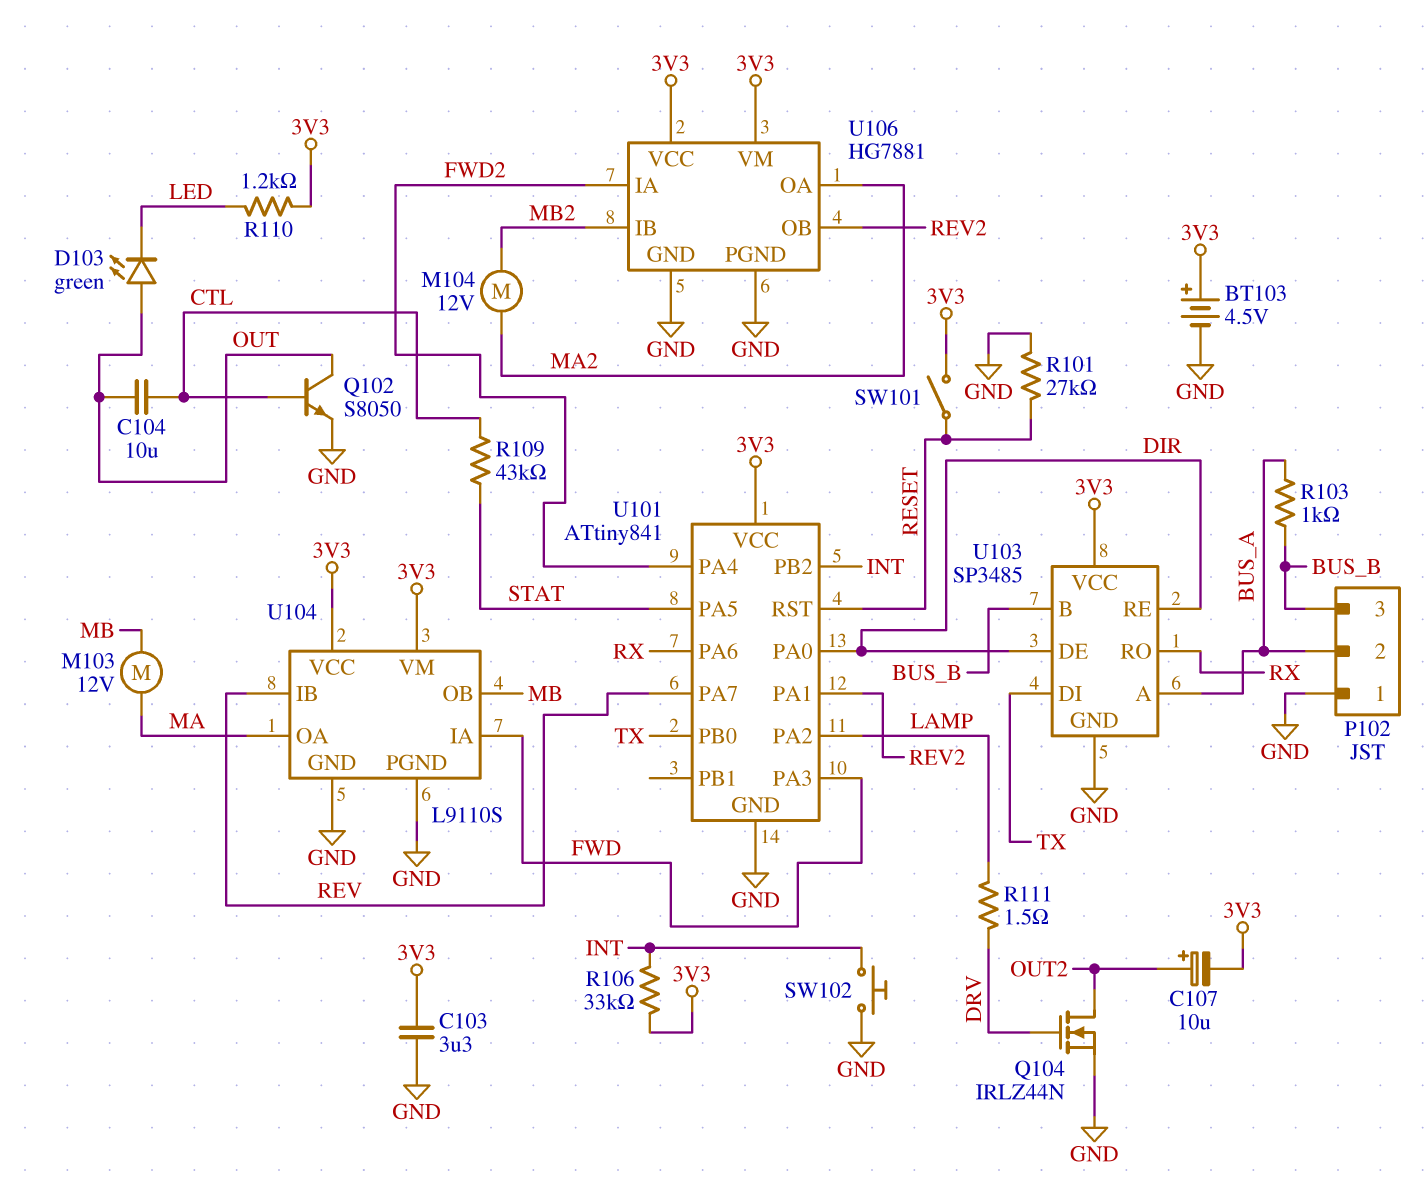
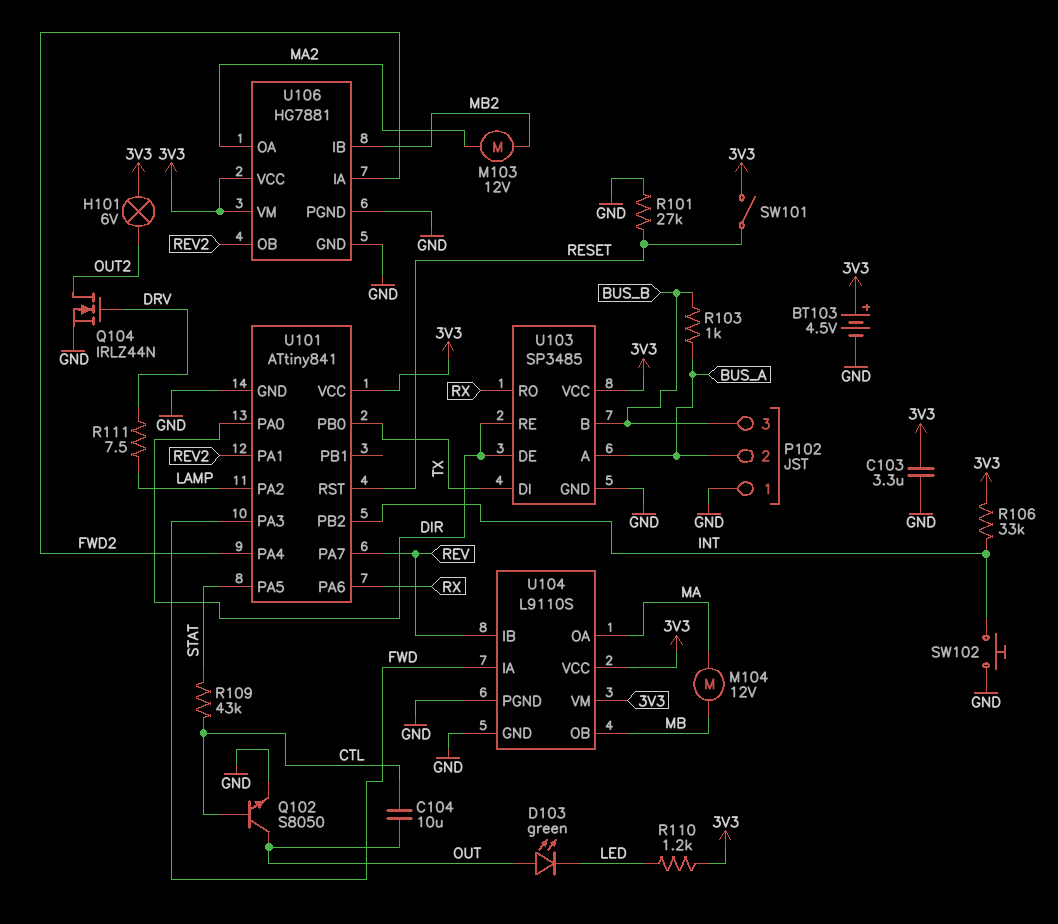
C107: 10uF (plus OUT2, minus 3V3) -> none
H101: none -> lamp 6V (3V3, OUT2)
M103: motor 12V (MA, MB) -> motor 12V (MA2, MB2)
M104: motor 12V (MA2, MB2) -> motor 12V (MA, MB)
R111: 1.5 (DRV, LAMP) -> 7.5 (DRV, LAMP)

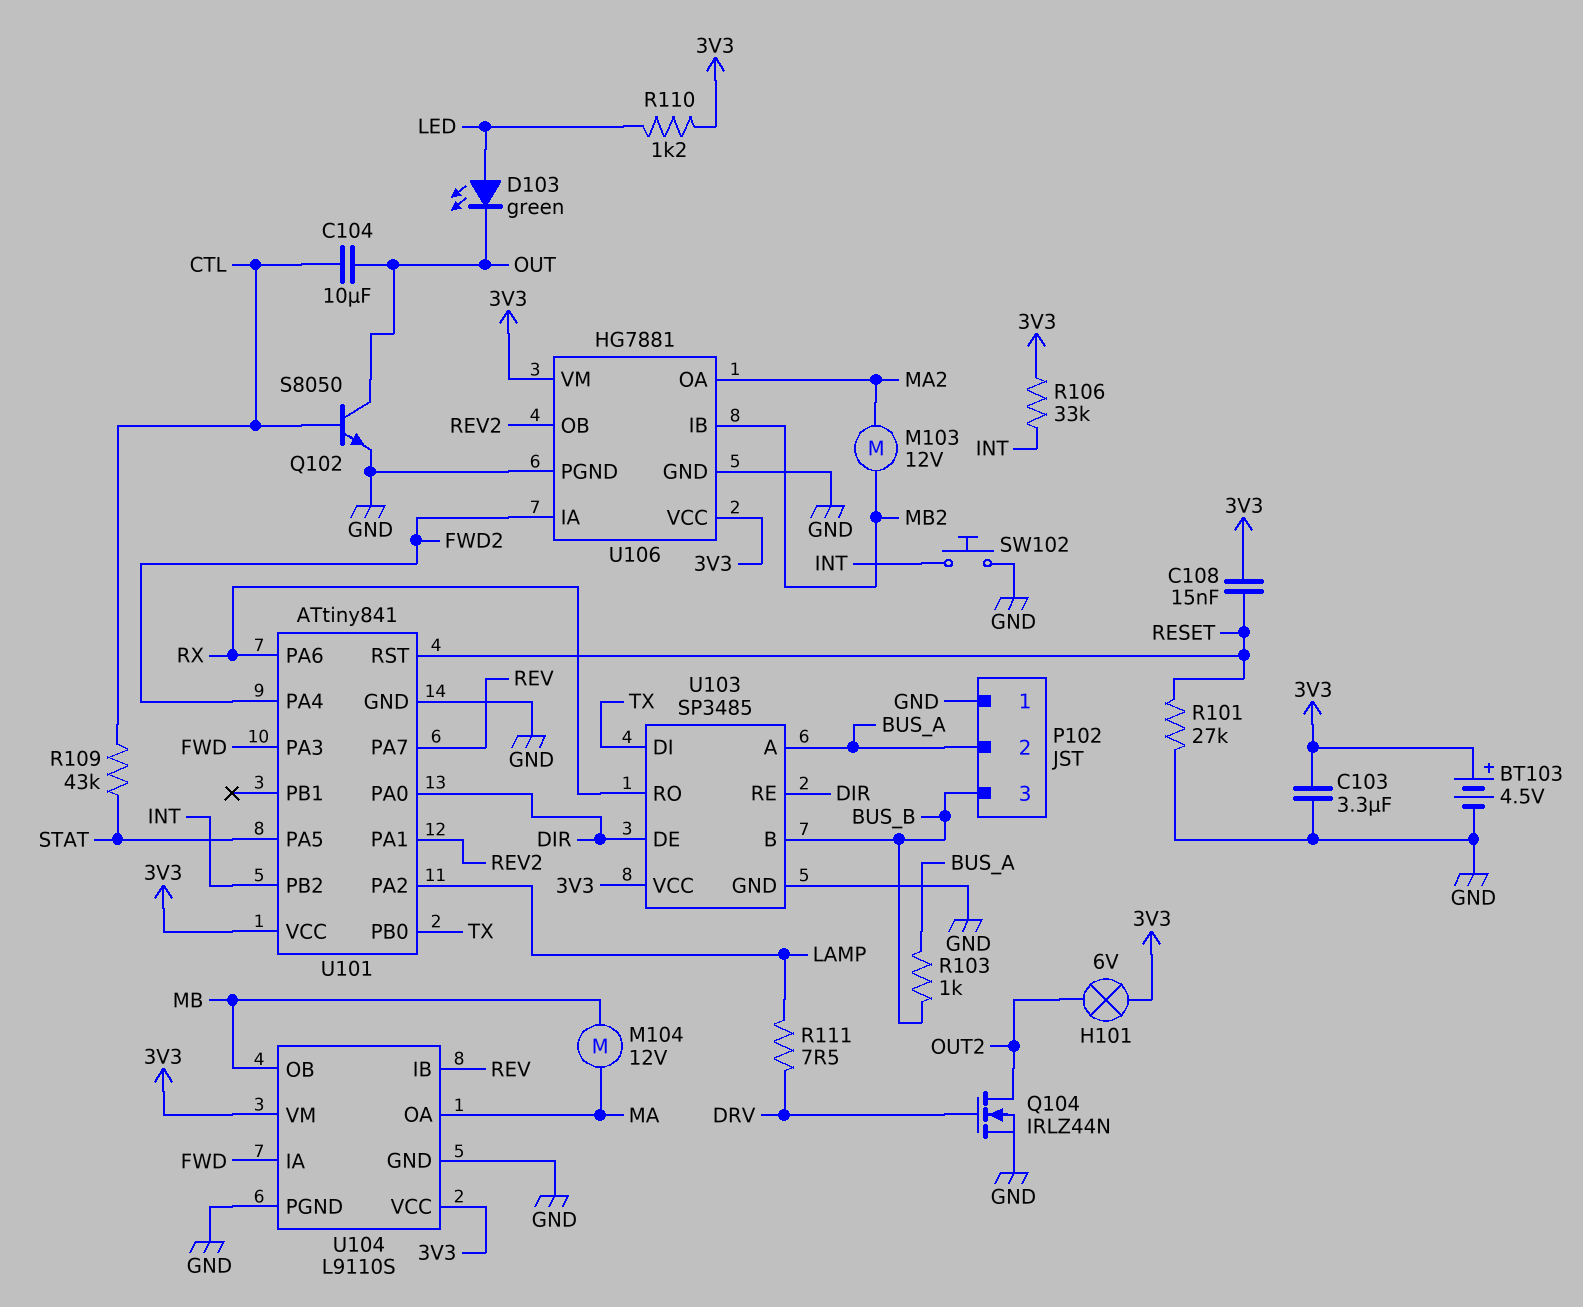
C108: none -> 15nF (3V3, RESET)
D103: LED green (A OUT, K LED) -> LED green (A LED, K OUT)
SW101: switch (3V3, RESET) -> none

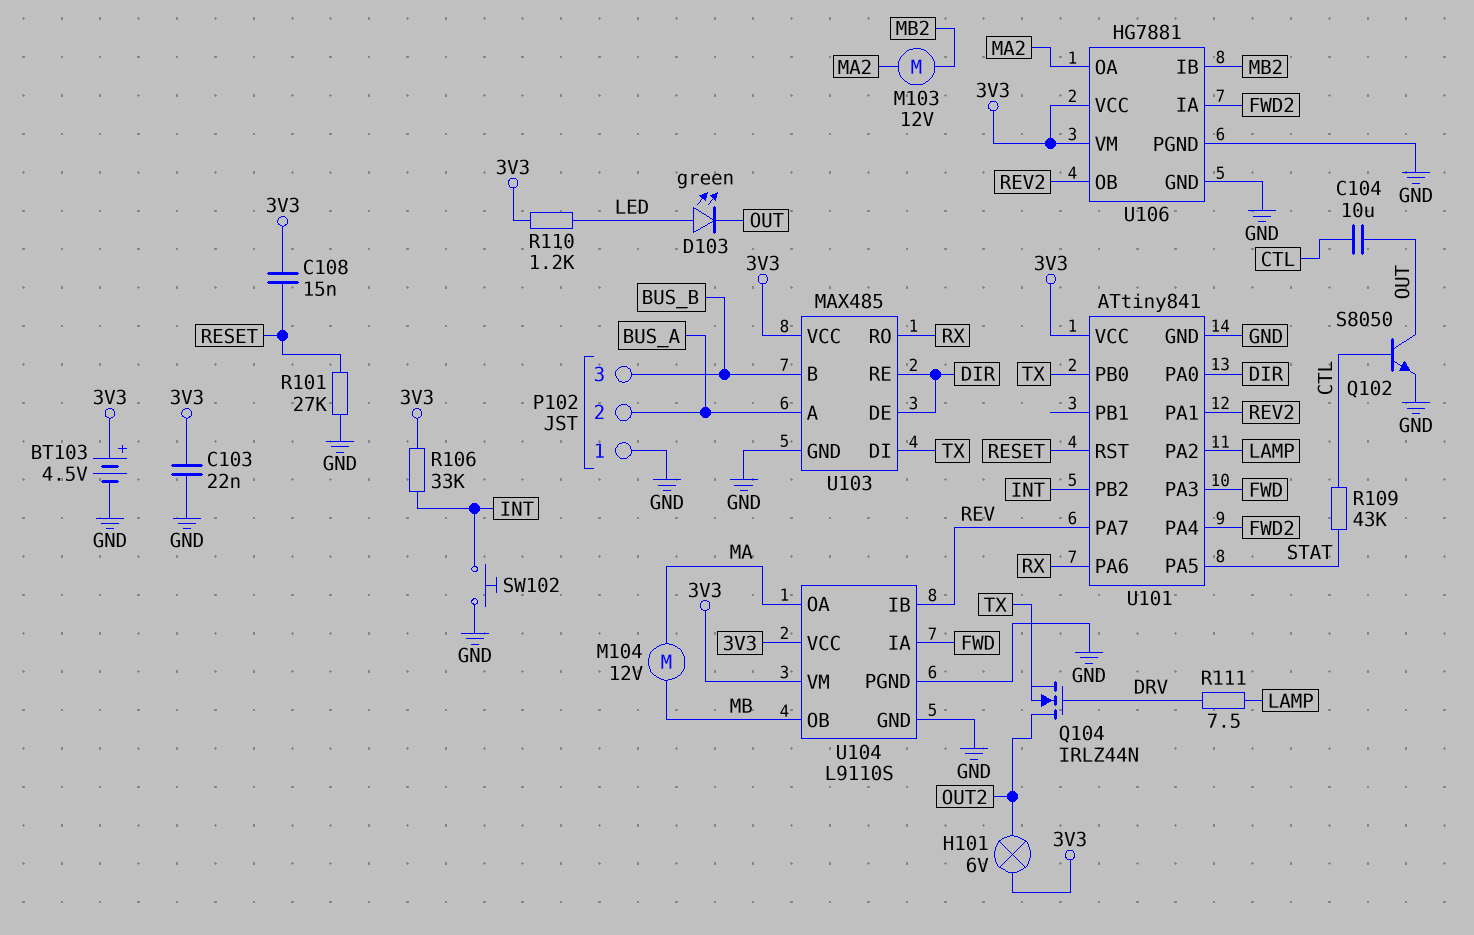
C103: 3.3uF (3V3, GND) -> 22nF (3V3, GND)
Q104: NMOS IRLZ44N (G DRV, D OUT2, S GND) -> NMOS IRLZ44N (G DRV, D OUT2, S TX)
R103: 1k (BUS_A, BUS_B) -> none
U103: SP3485 -> MAX485

